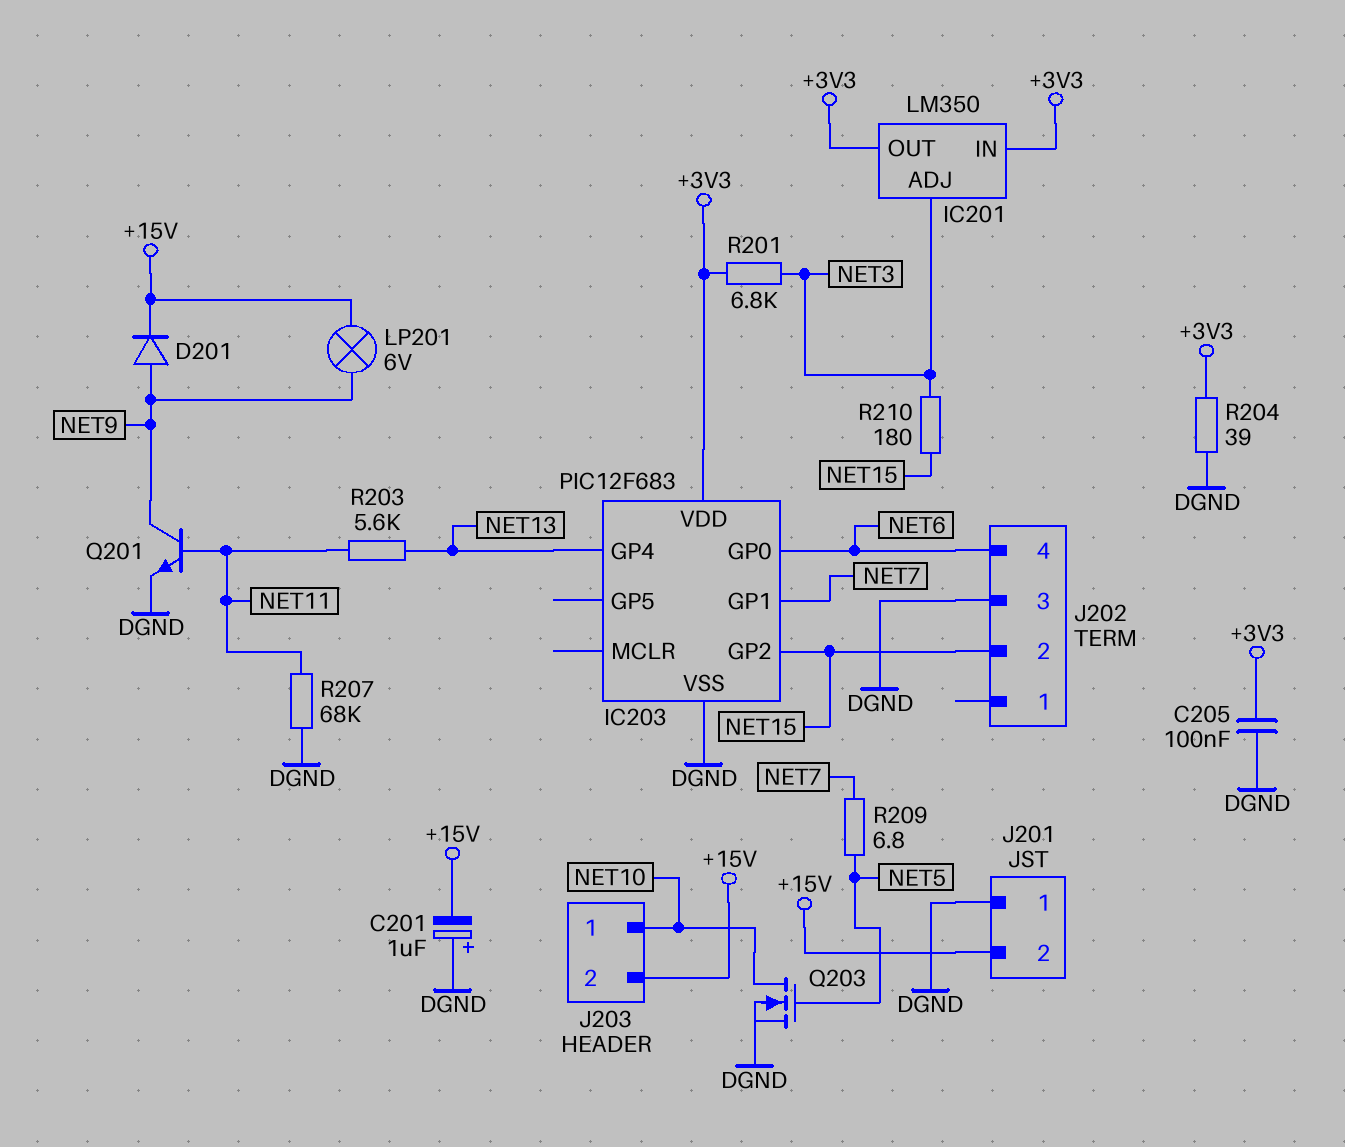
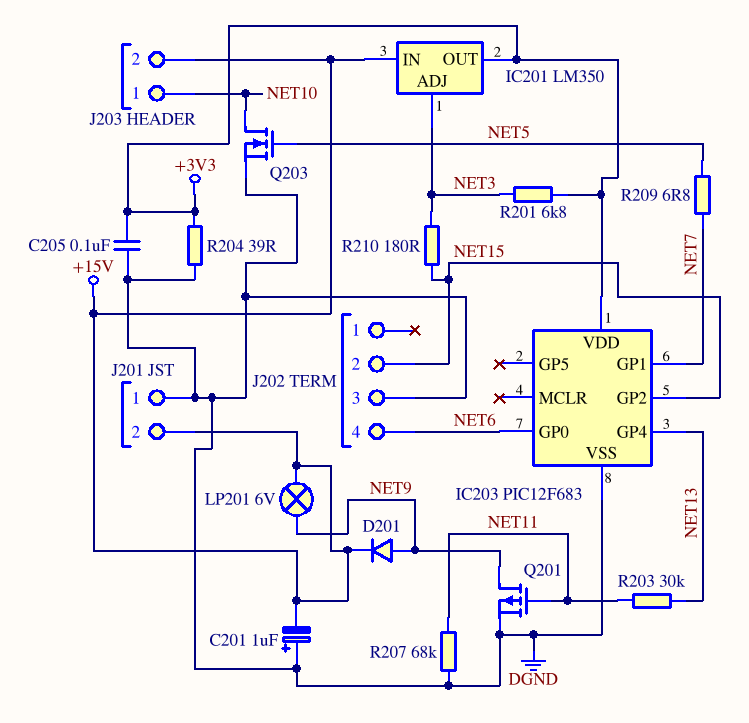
IC201 pin IN: +3V3 -> +15V
Q201: NPN (B NET11, C NET9, E DGND) -> PMOS (G NET11, D NET9, S DGND)
R203: 5.6k (NET11, NET13) -> 30k (NET11, NET13)

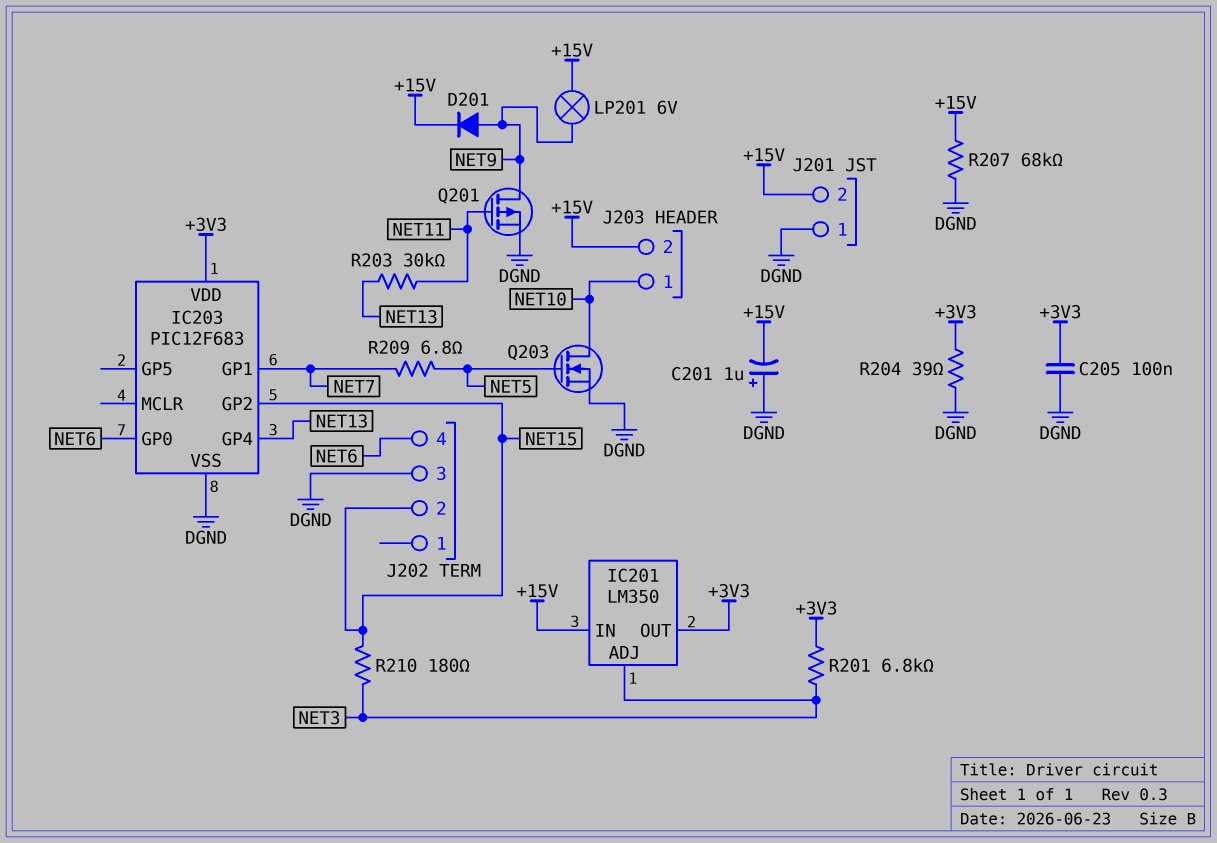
R207: 68k (DGND, NET11) -> 68k (+15V, DGND)

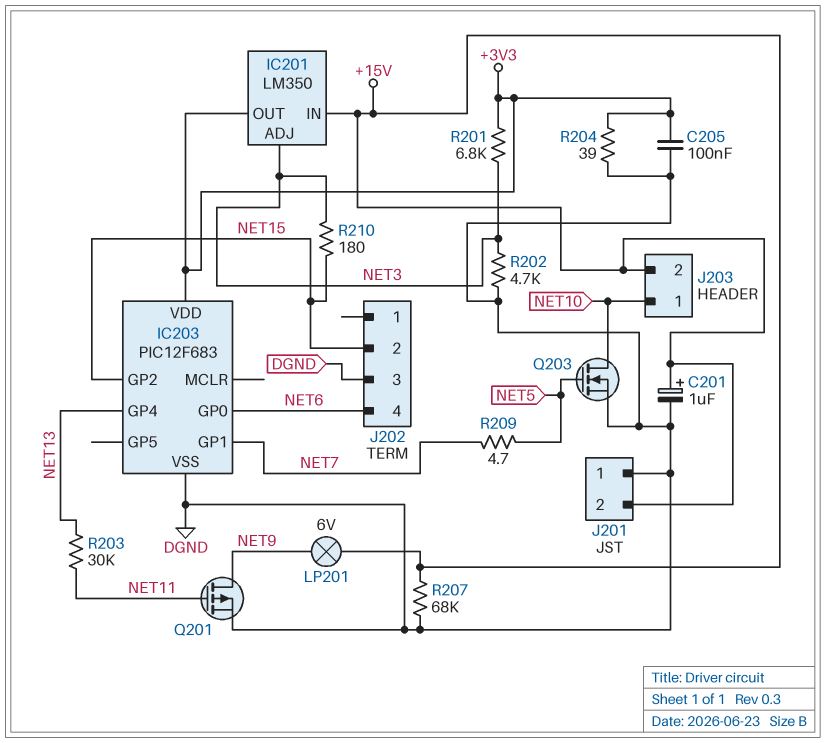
C201: 1uF (plus DGND, minus +15V) -> 1uF (plus +15V, minus DGND)
D201: diode (A NET9, K +15V) -> none
R202: none -> 4.7k (DGND, NET3)
R209: 6.8 (NET5, NET7) -> 4.7 (NET5, NET7)

